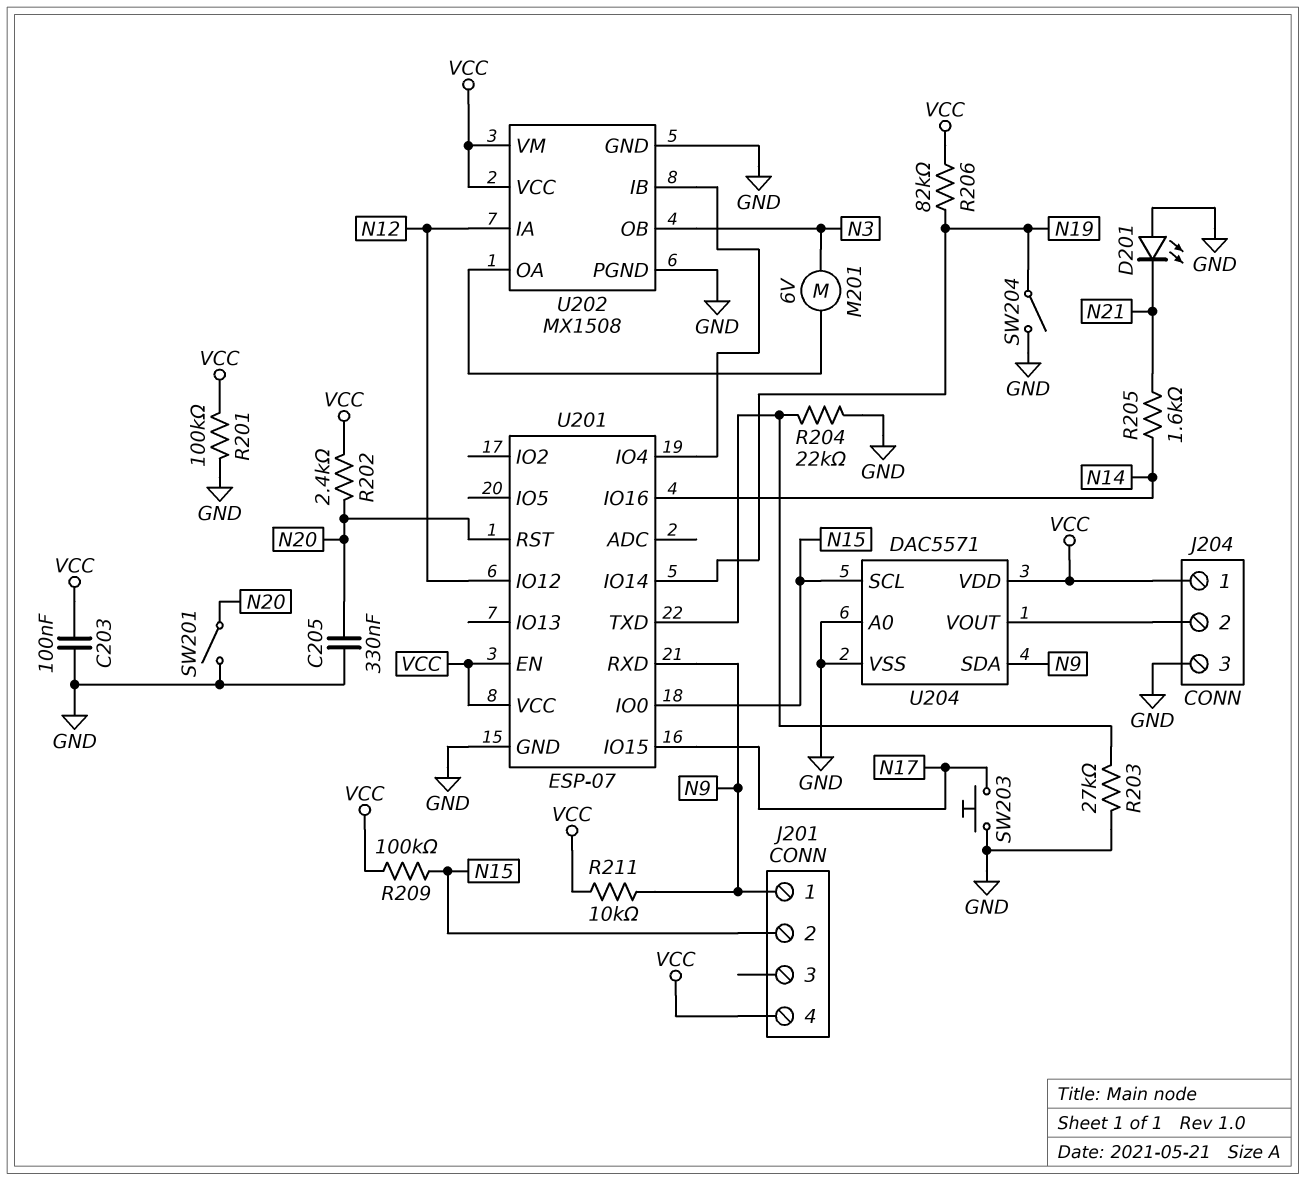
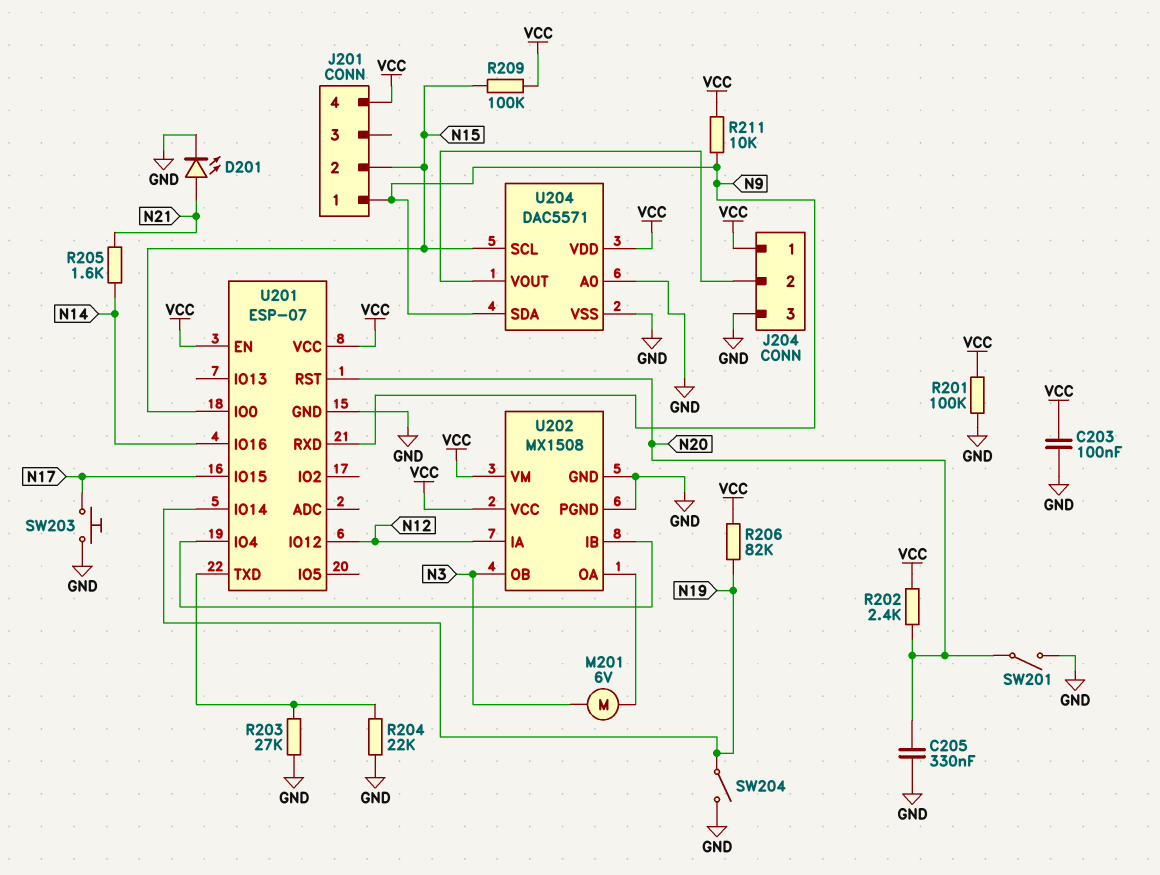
D201: LED (A GND, K N21) -> LED (A N21, K GND)

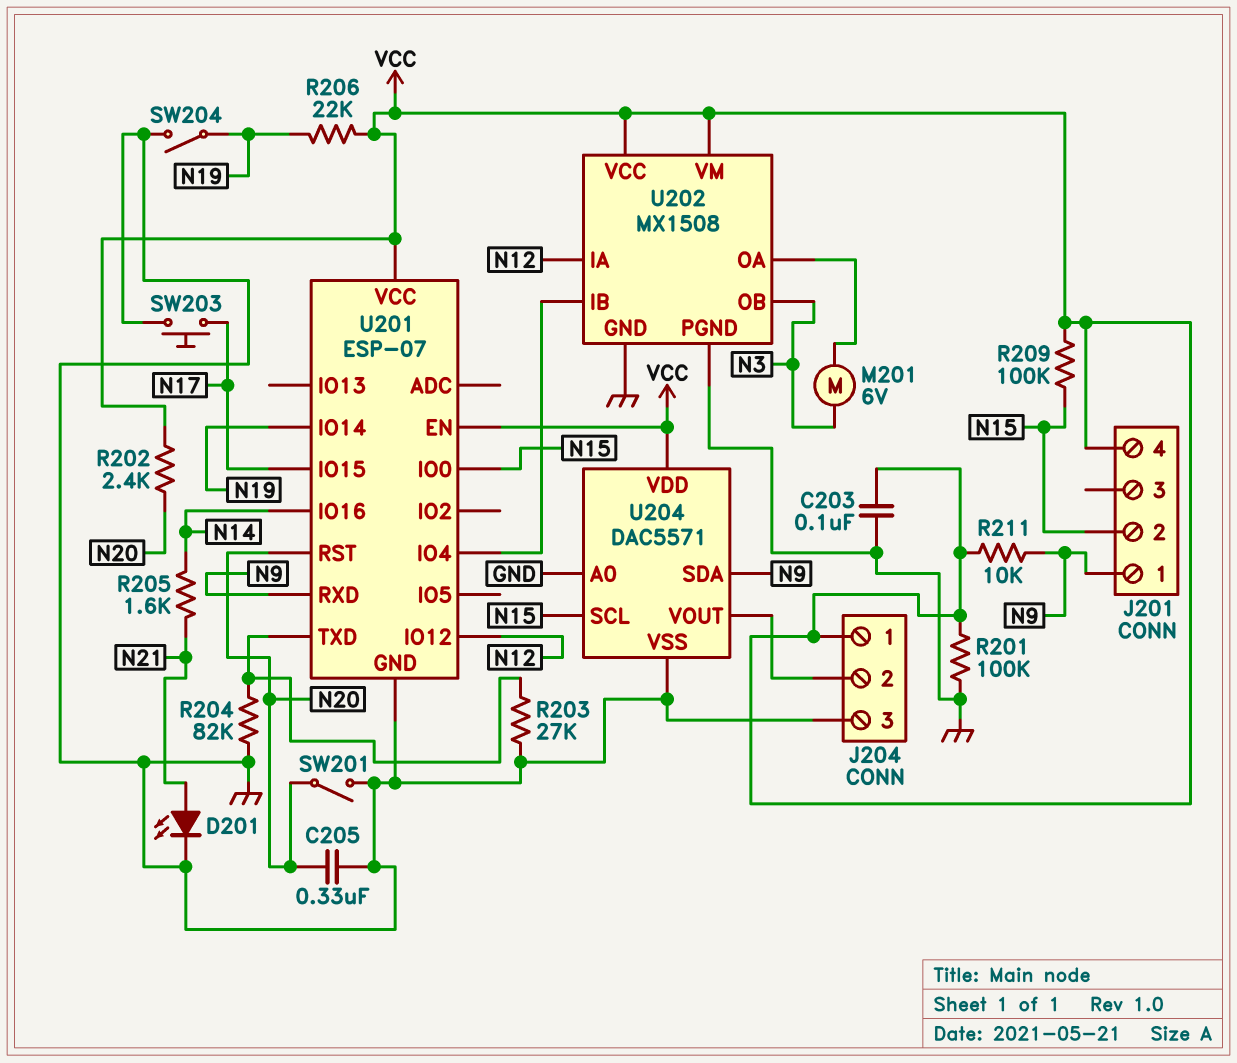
R204: 22k (GND, U201/TXD) -> 82k (GND, U201/TXD)
R206: 82k (N19, VCC) -> 22k (N19, VCC)

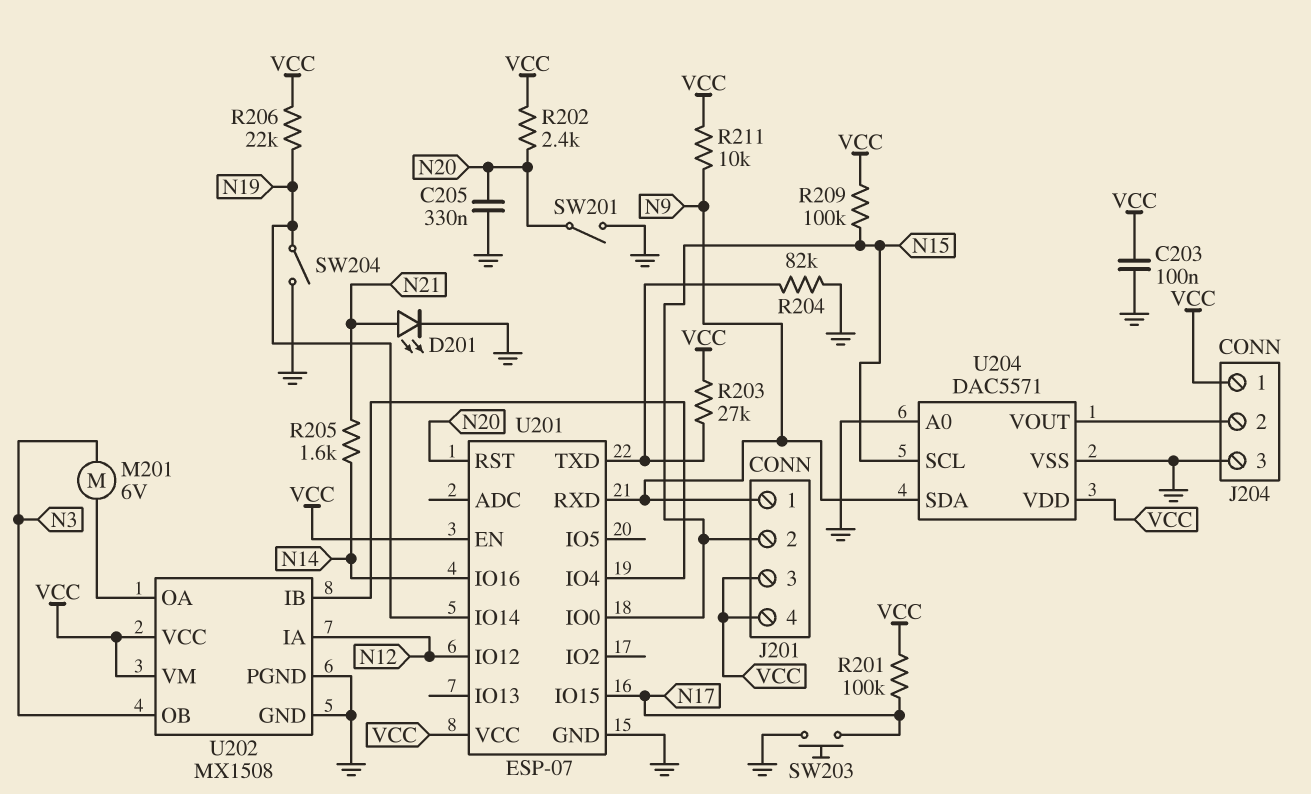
J201 pin 3: none -> VCC
R201: 100k (GND, VCC) -> 100k (N17, VCC)
R203: 27k (GND, U201/TXD) -> 27k (U201/TXD, VCC)

